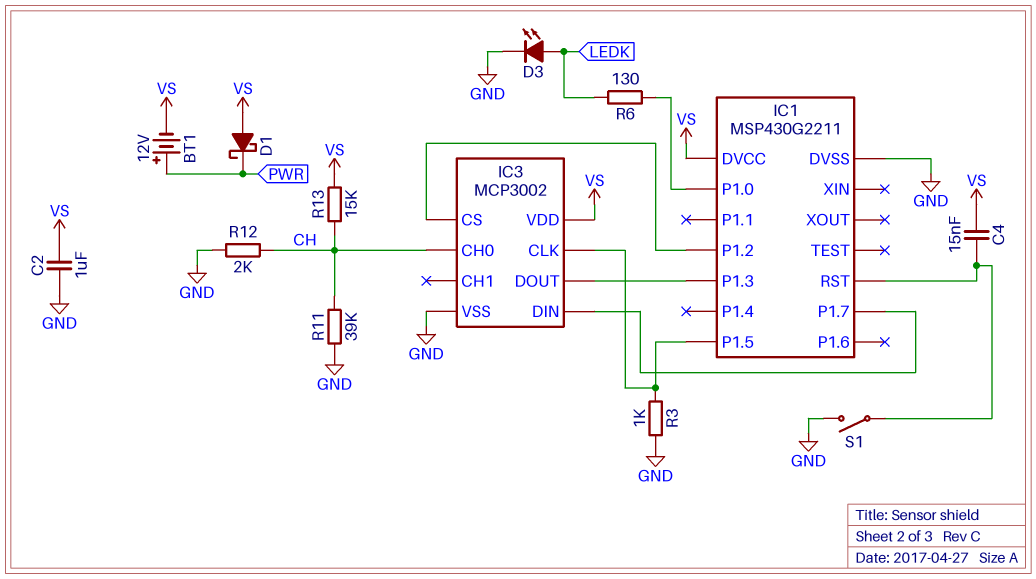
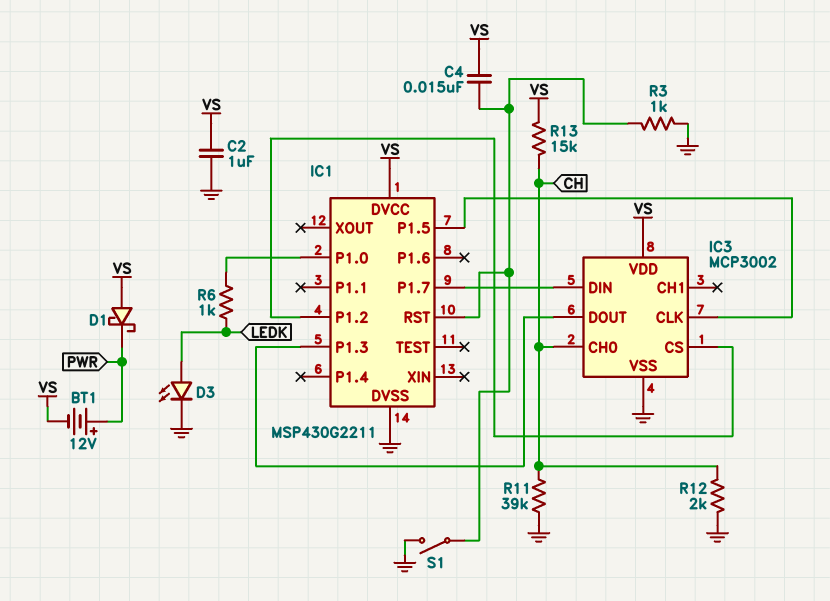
R3: 1k (GND, IC1/P1.5) -> 1k (GND, IC1/RST)
R6: 130 (IC1/P1.0, LEDK) -> 1k (IC1/P1.0, LEDK)

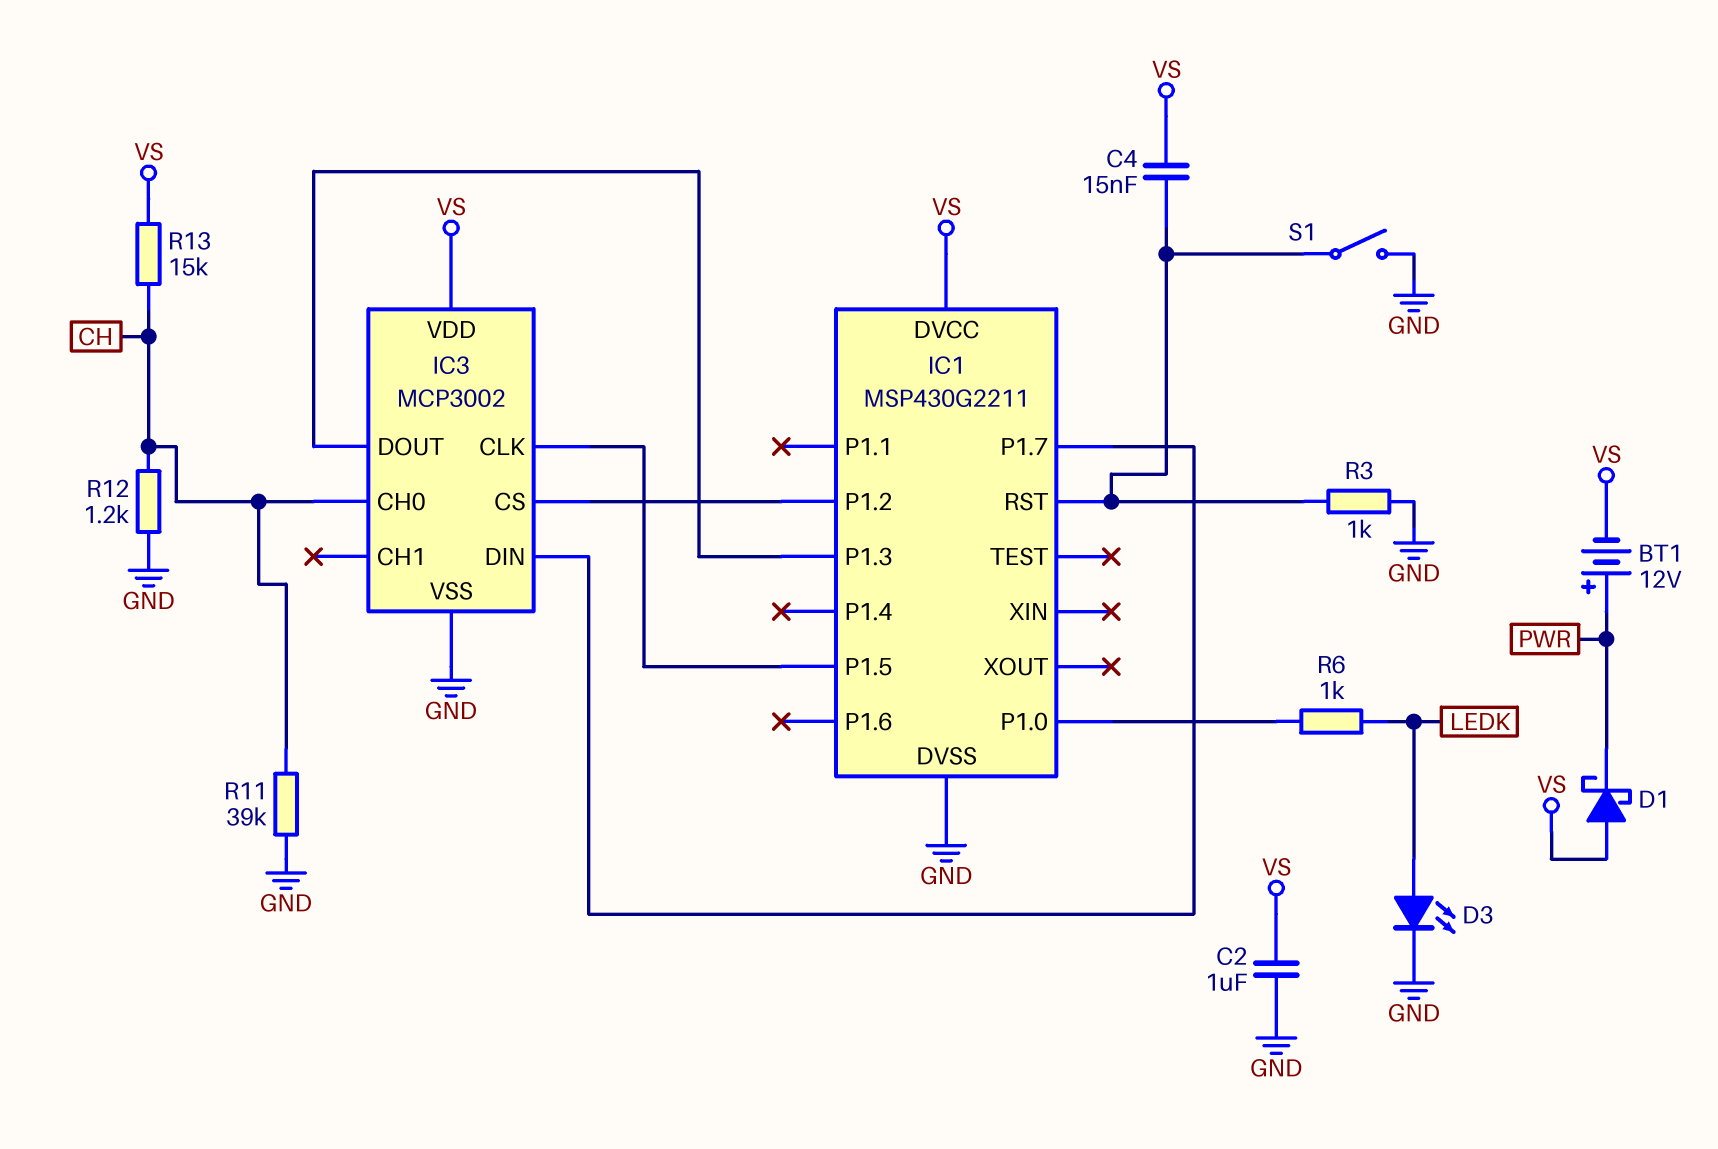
R12: 2k (CH, GND) -> 1.2k (CH, GND)

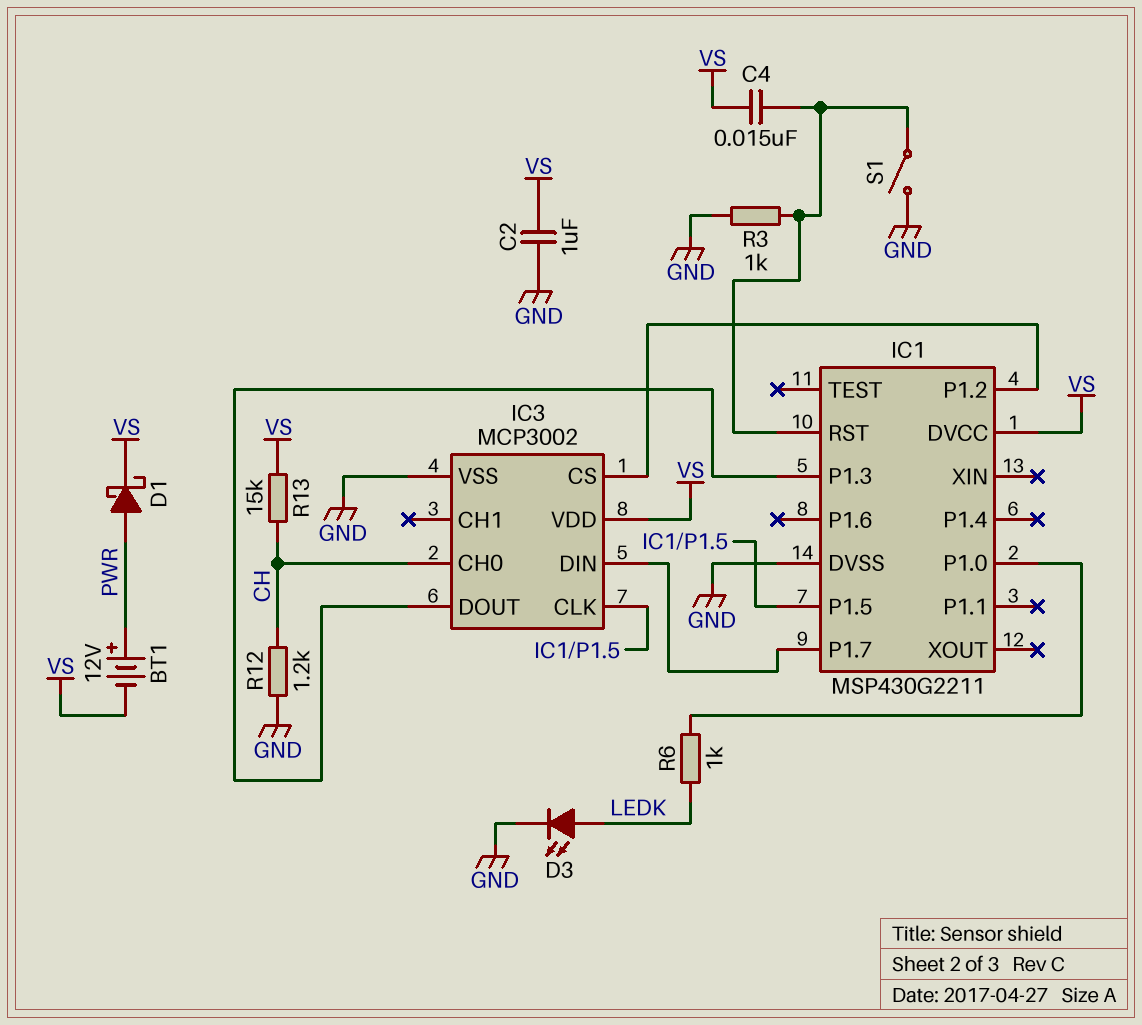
D1: schottky (A VS, K PWR) -> schottky (A PWR, K VS)
R11: 39k (CH, GND) -> none

